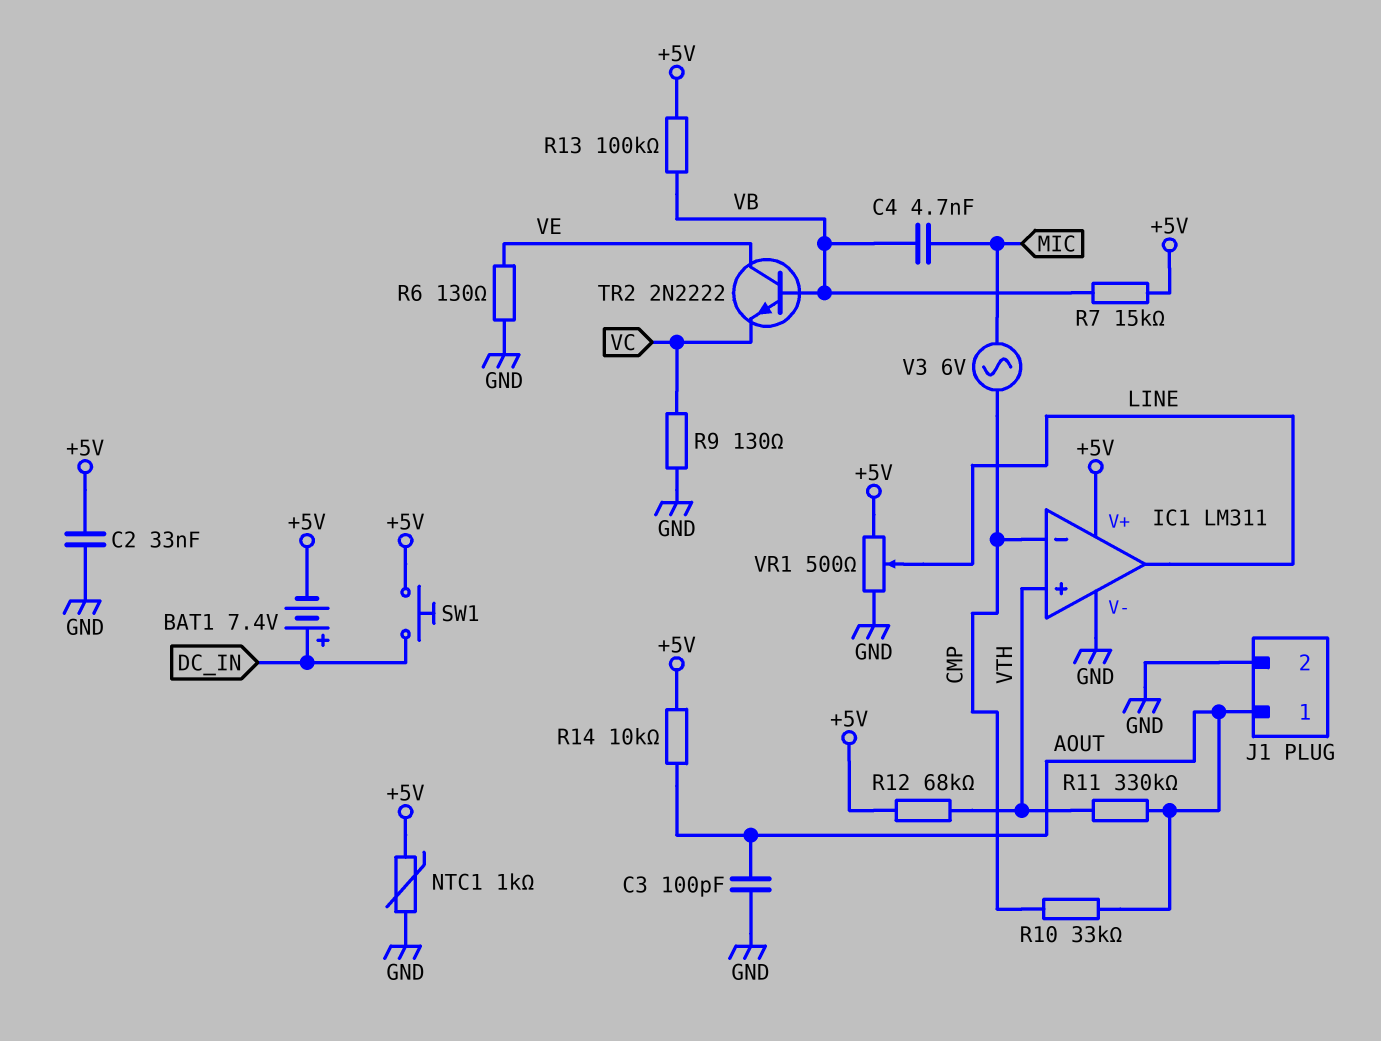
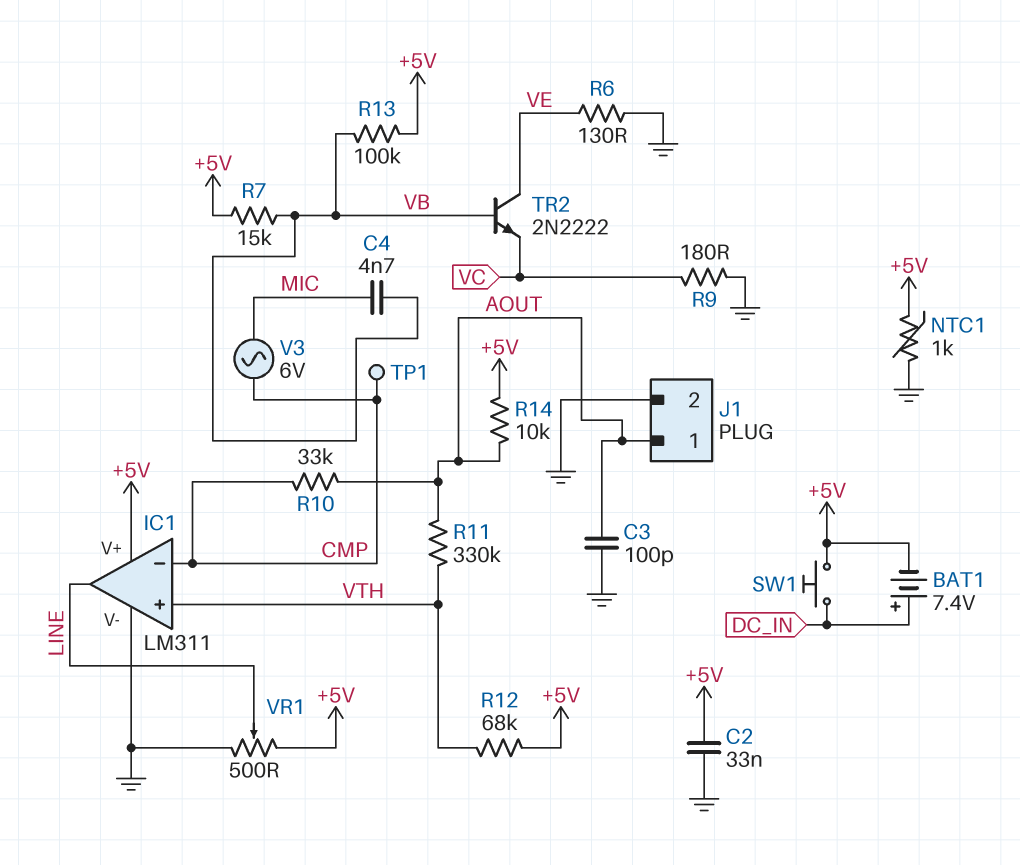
R9: 130 (GND, VC) -> 180 (GND, VC)
TP1: none -> test point (CMP)

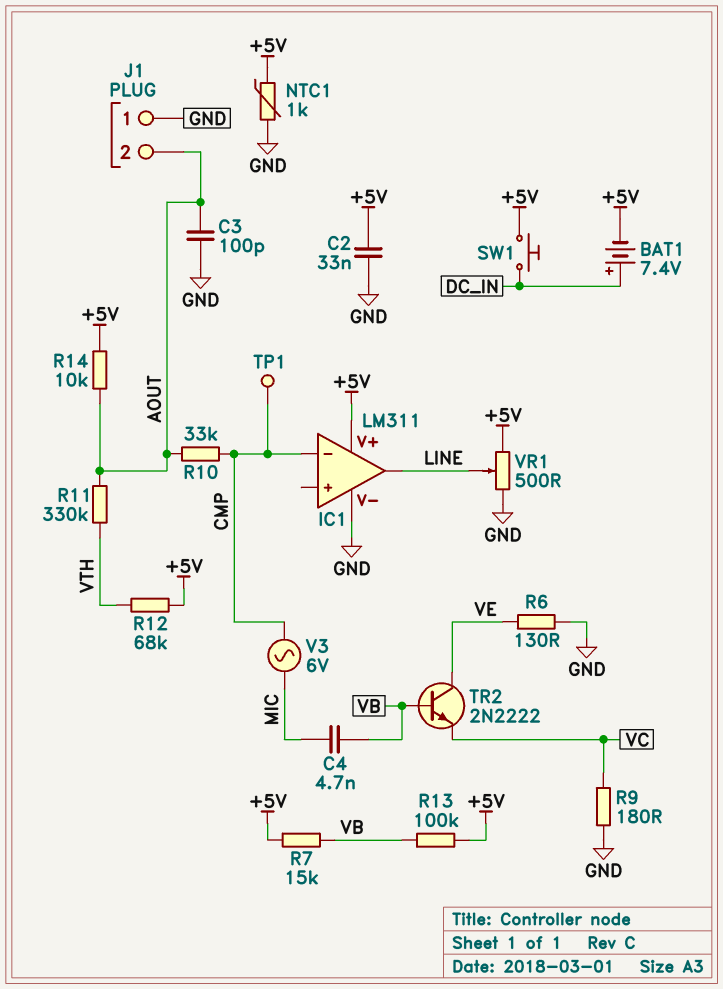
IC1 pin in+: VTH -> none
J1 pin 1: AOUT -> GND
J1 pin 2: GND -> AOUT

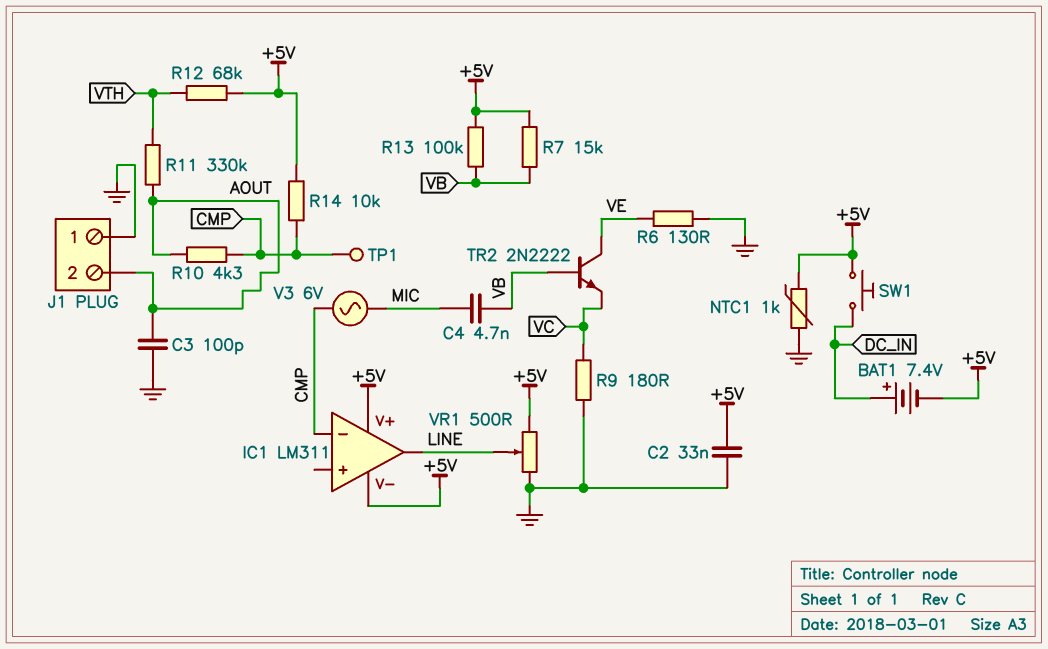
IC1 pin V-: GND -> +5V
R10: 33k (AOUT, CMP) -> 4.3k (AOUT, CMP)
R14: 10k (+5V, AOUT) -> 10k (+5V, CMP)

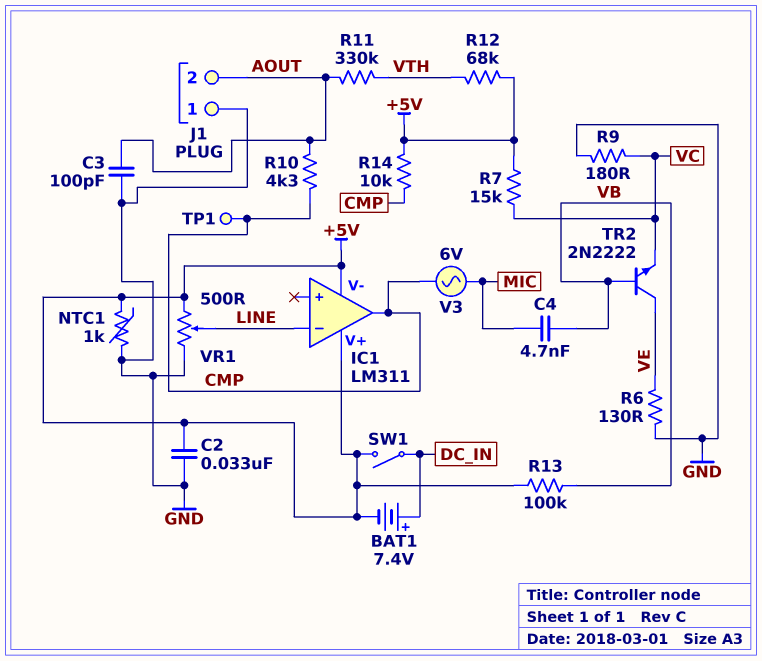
IC1 pin in-: CMP -> LINE
IC1 pin out: LINE -> CMP
R7: 15k (+5V, VB) -> 15k (+5V, VC)
SW1: button (+5V, DC_IN) -> switch (+5V, DC_IN)

